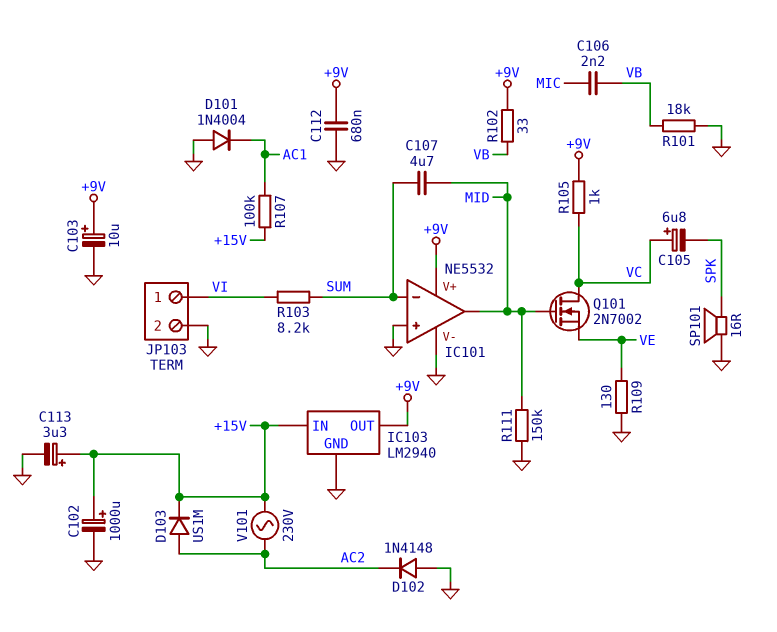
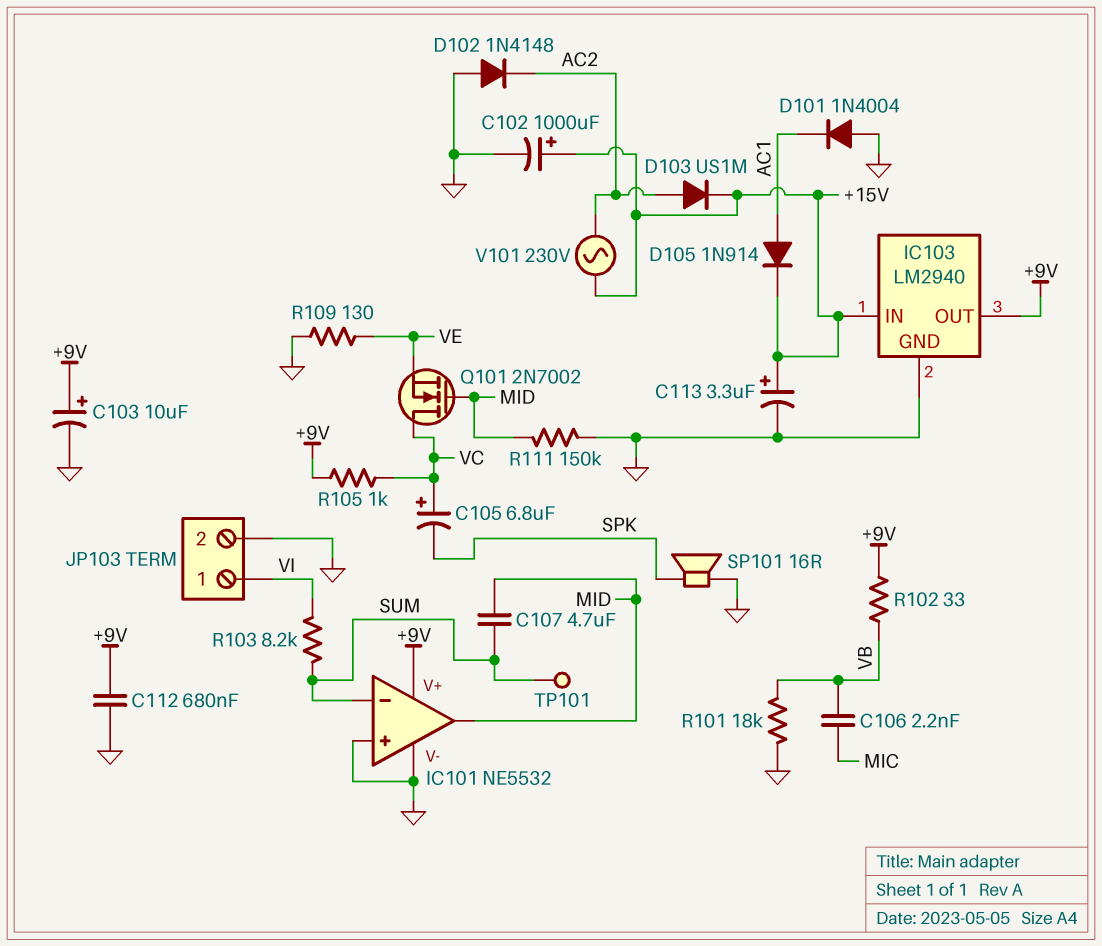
D105: none -> diode 1N914 (A AC1, K +15V)
R107: 100k (+15V, AC1) -> none
TP101: none -> test point (SUM)

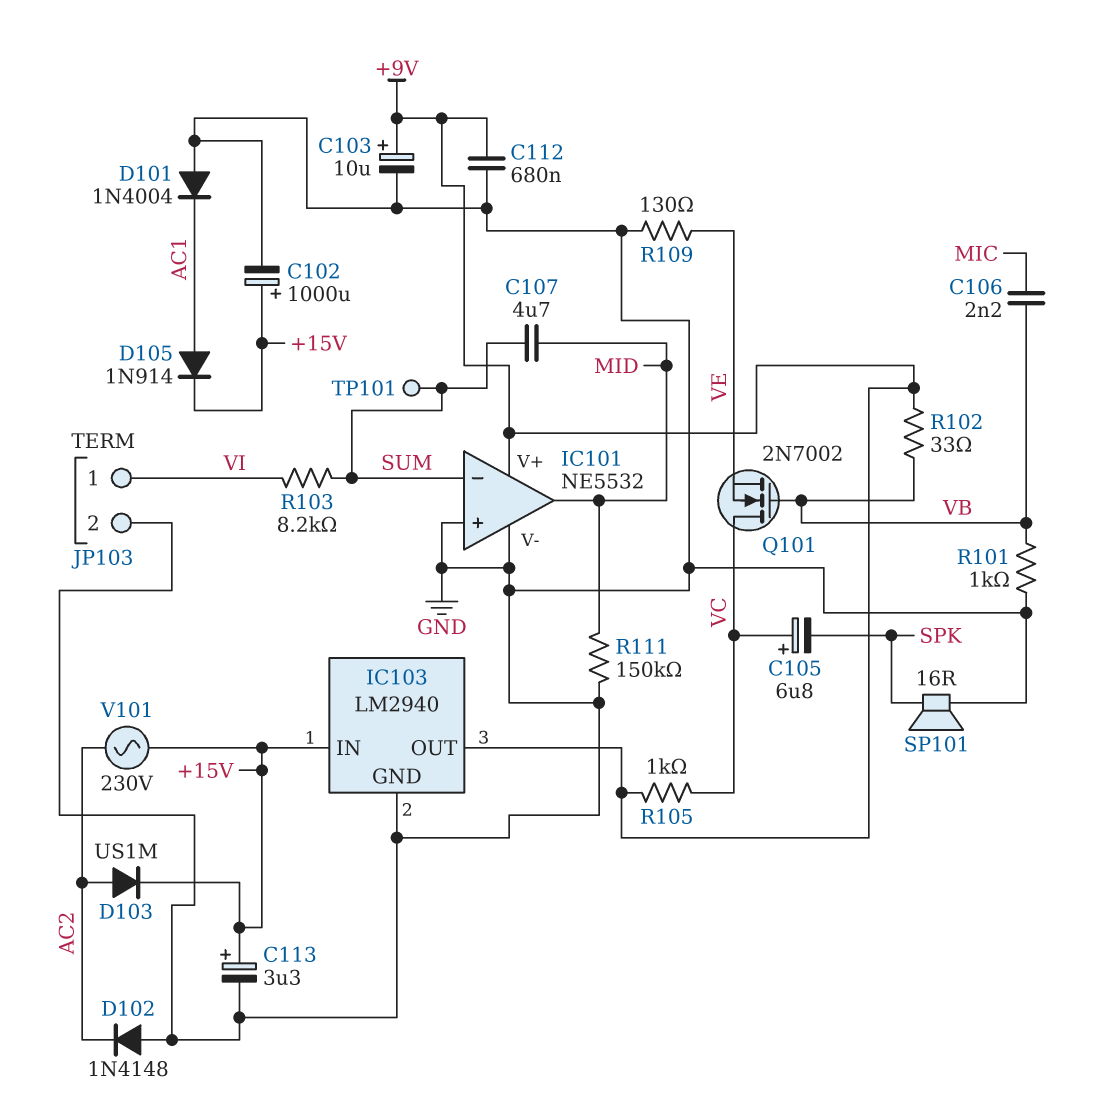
Q101: NMOS 2N7002 (G MID, D VC, S VE) -> NMOS 2N7002 (G VB, D VC, S VE)
R101: 18k (GND, VB) -> 1k (GND, VB)

